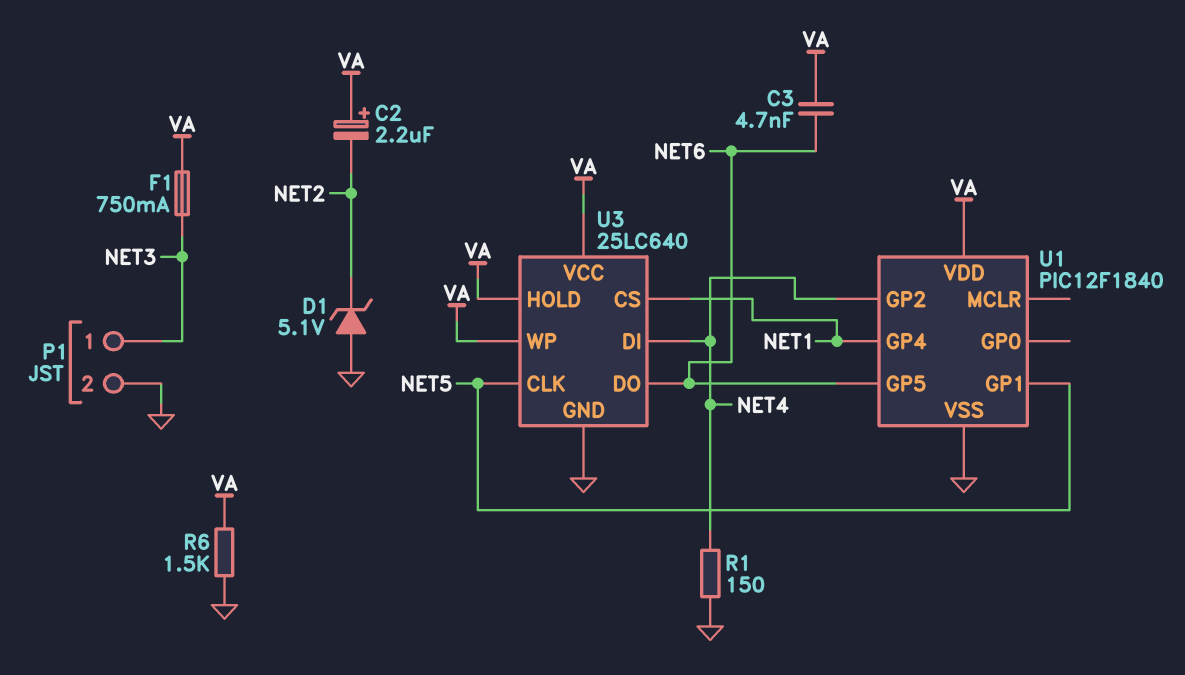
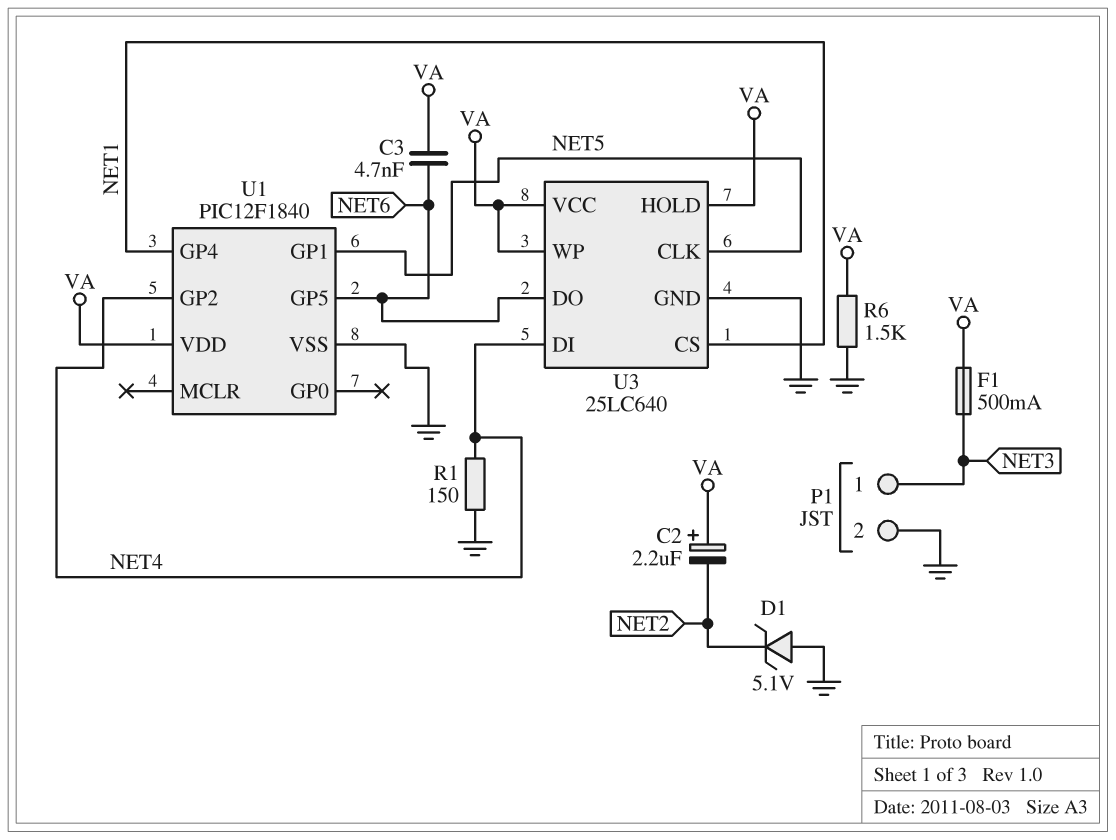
F1: 750mA (NET3, VA) -> 500mA (NET3, VA)

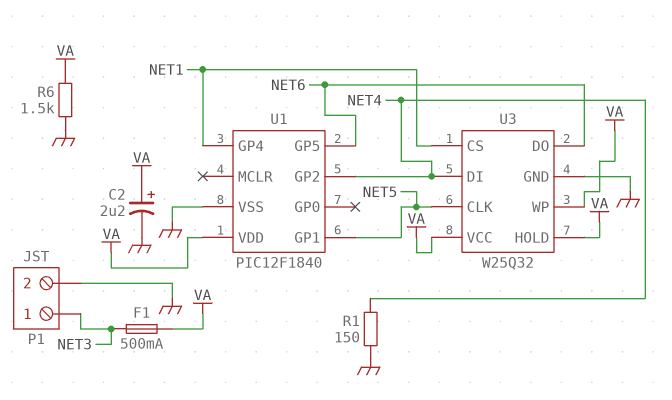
C2: 2.2uF (plus VA, minus NET2) -> 2.2uF (plus VA, minus GND)
C3: 4.7nF (NET6, VA) -> none
D1: zener 5.1V (A GND, K NET2) -> none
U3: 25LC640 -> W25Q32

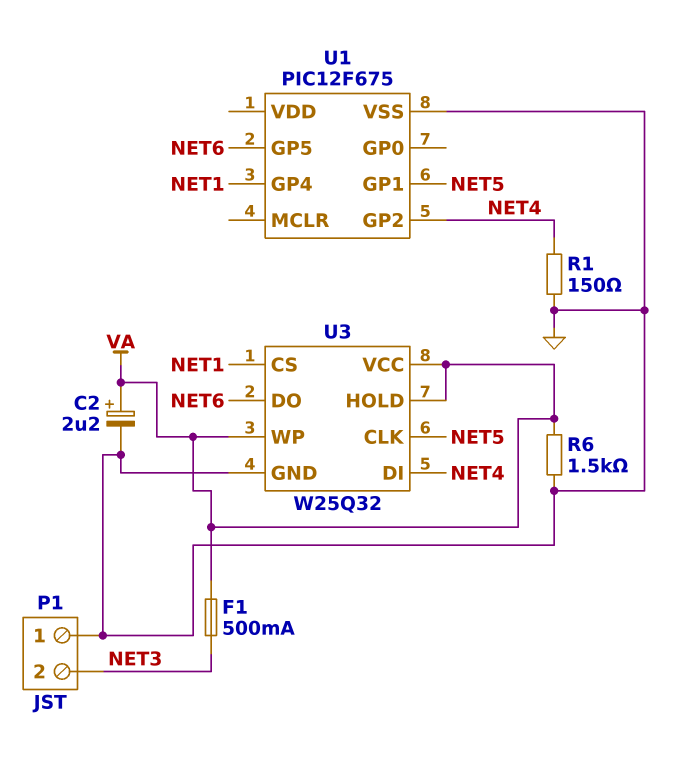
P1 pin 1: NET3 -> GND
P1 pin 2: GND -> NET3
U1: PIC12F1840 -> PIC12F675
U1 pin VDD: VA -> none

